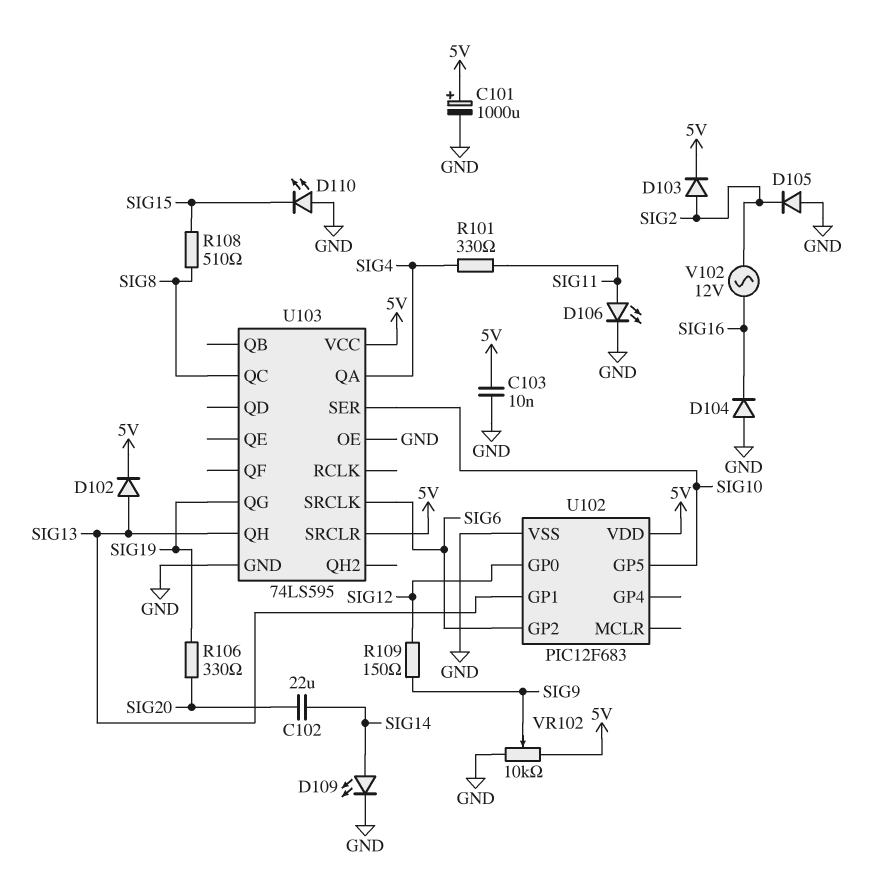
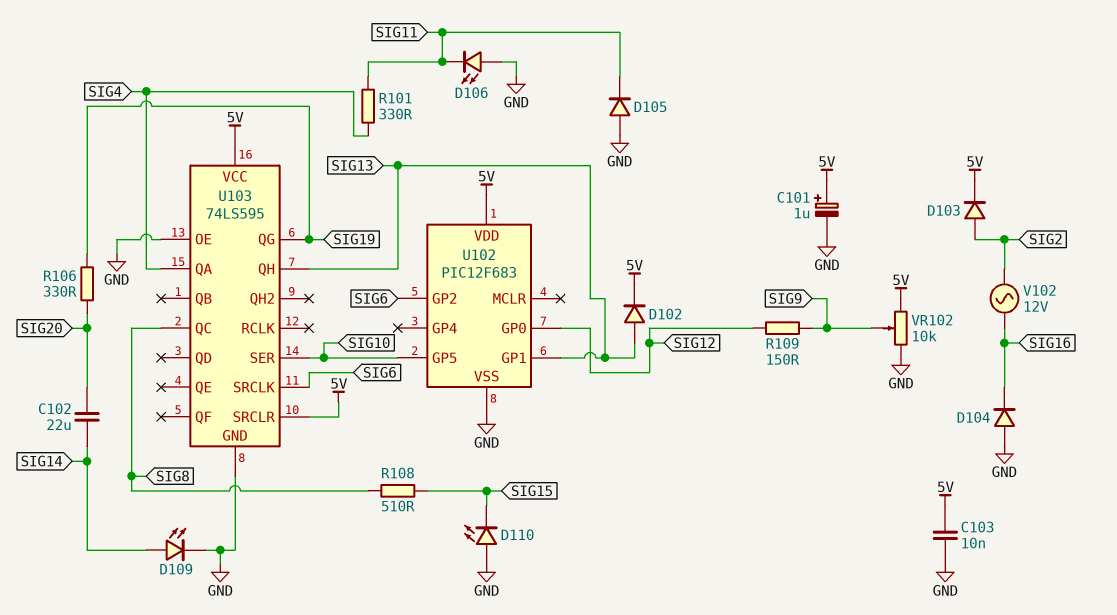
C101: 1000uF (plus 5V, minus GND) -> 1uF (plus 5V, minus GND)
D105: diode (A GND, K SIG2) -> diode (A GND, K SIG11)
D106: LED (A SIG11, K GND) -> LED (A GND, K SIG11)

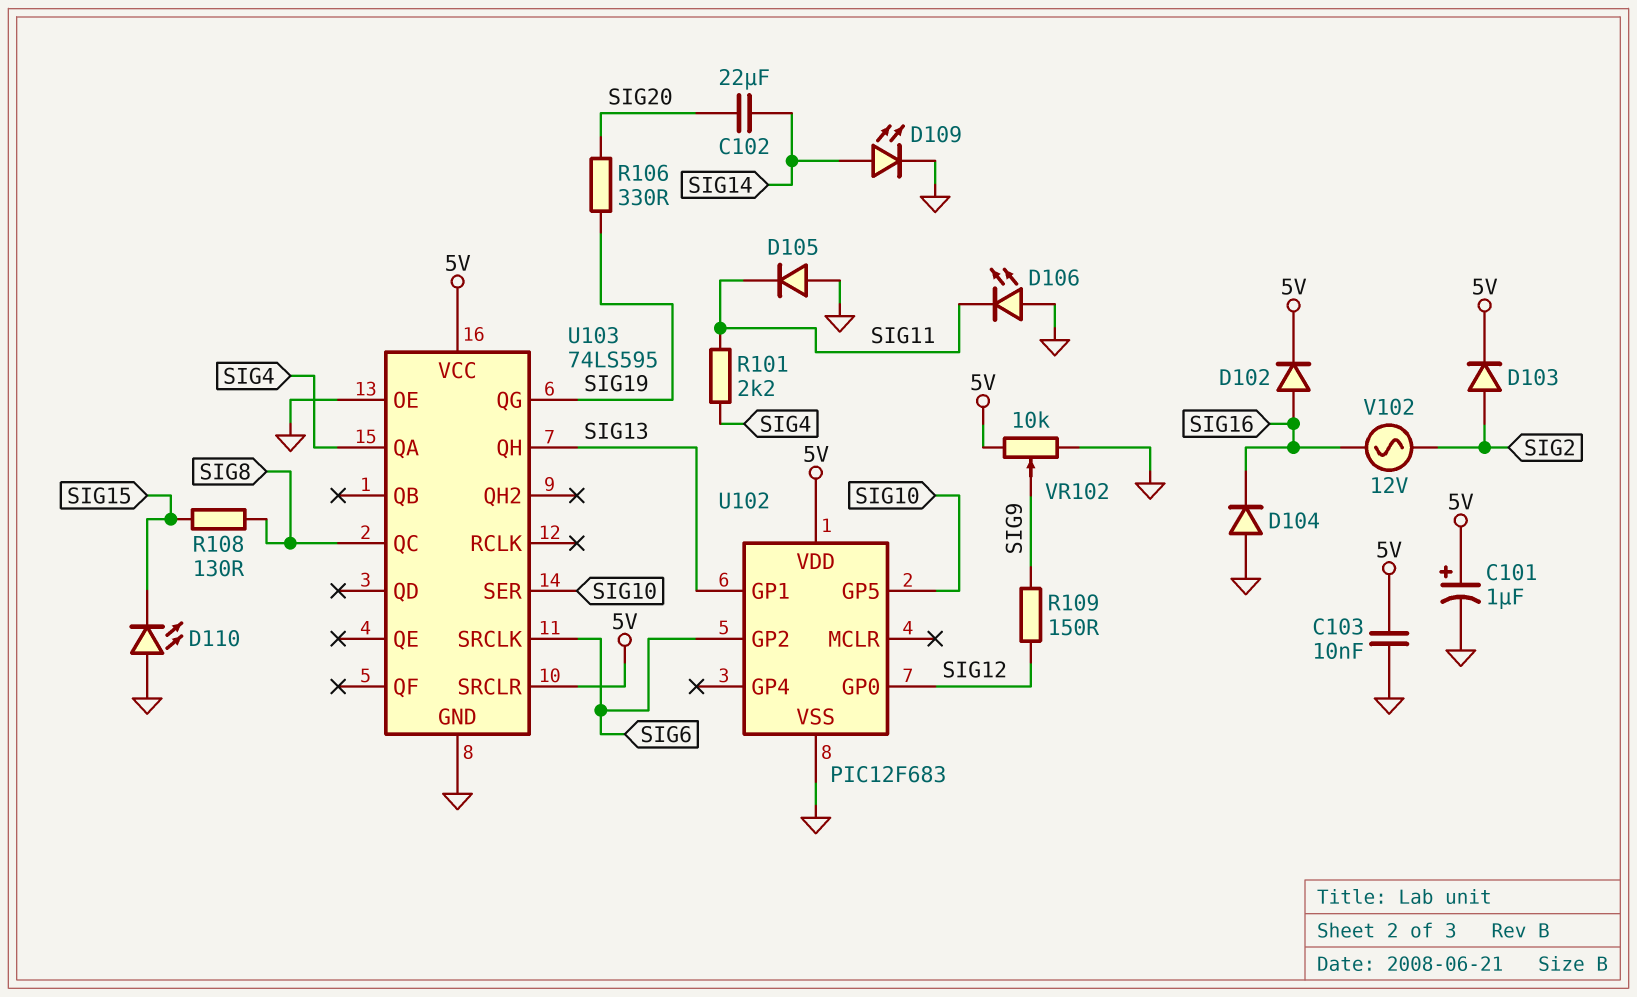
D102: diode (A SIG13, K 5V) -> diode (A SIG16, K 5V)
R101: 330 (SIG4, SIG11) -> 2.2k (SIG4, SIG11)
R108: 510 (SIG8, SIG15) -> 130 (SIG8, SIG15)

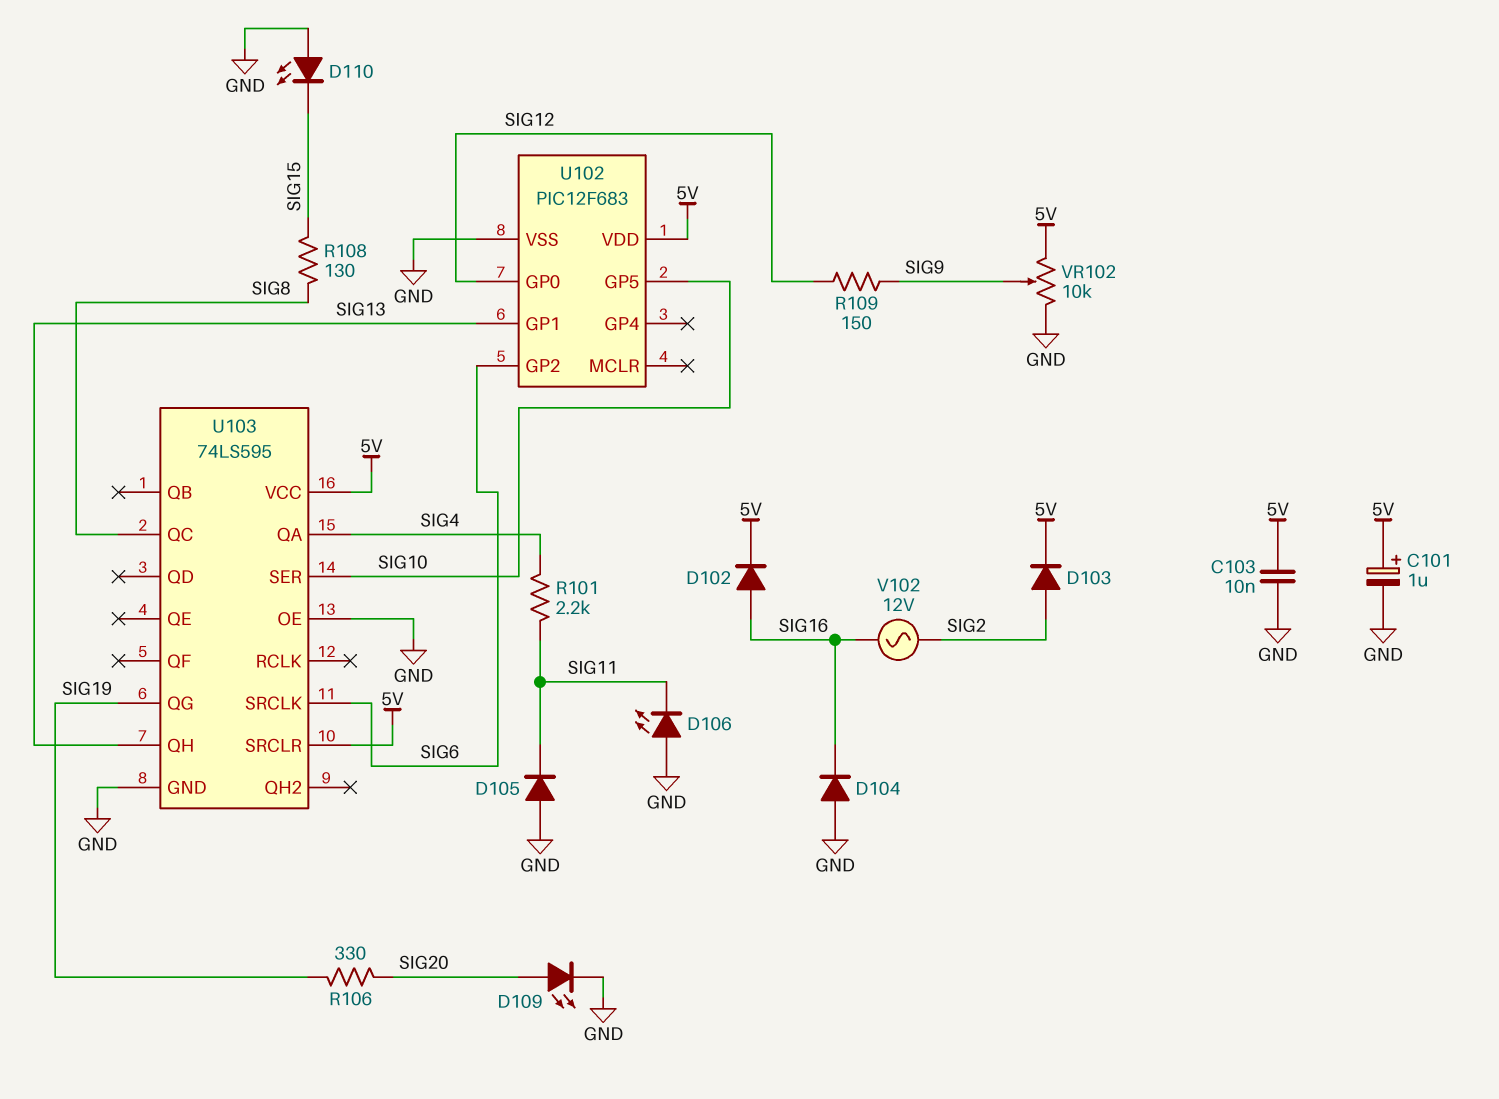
C102: 22uF (SIG14, SIG20) -> none
D109: LED (A SIG14, K GND) -> LED (A SIG20, K GND)

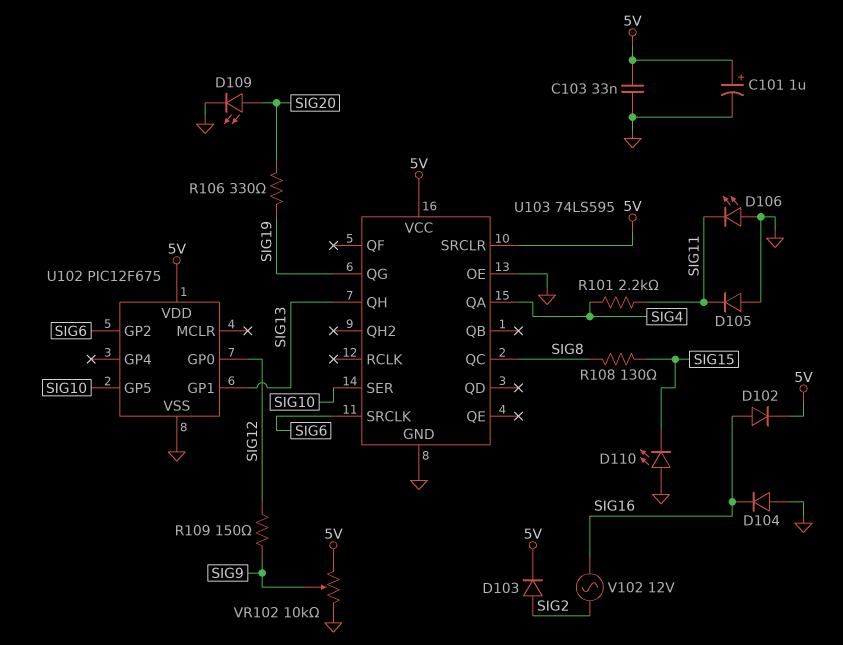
C103: 10nF (5V, GND) -> 33nF (5V, GND)
U102: PIC12F683 -> PIC12F675

